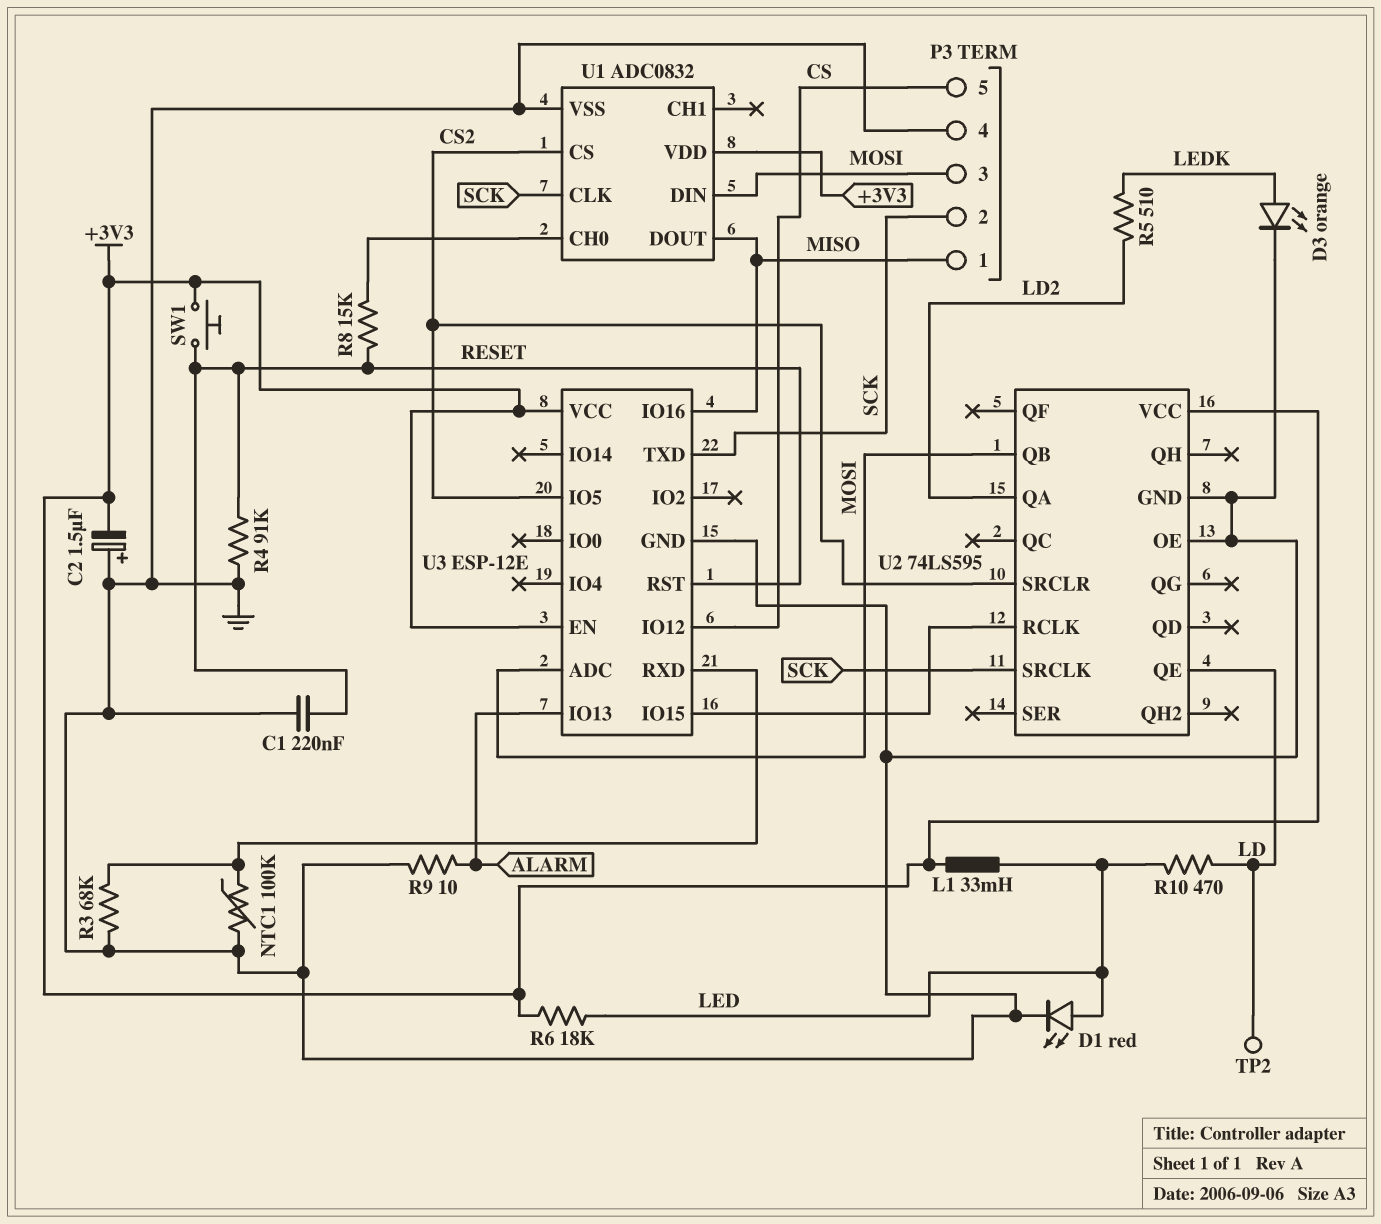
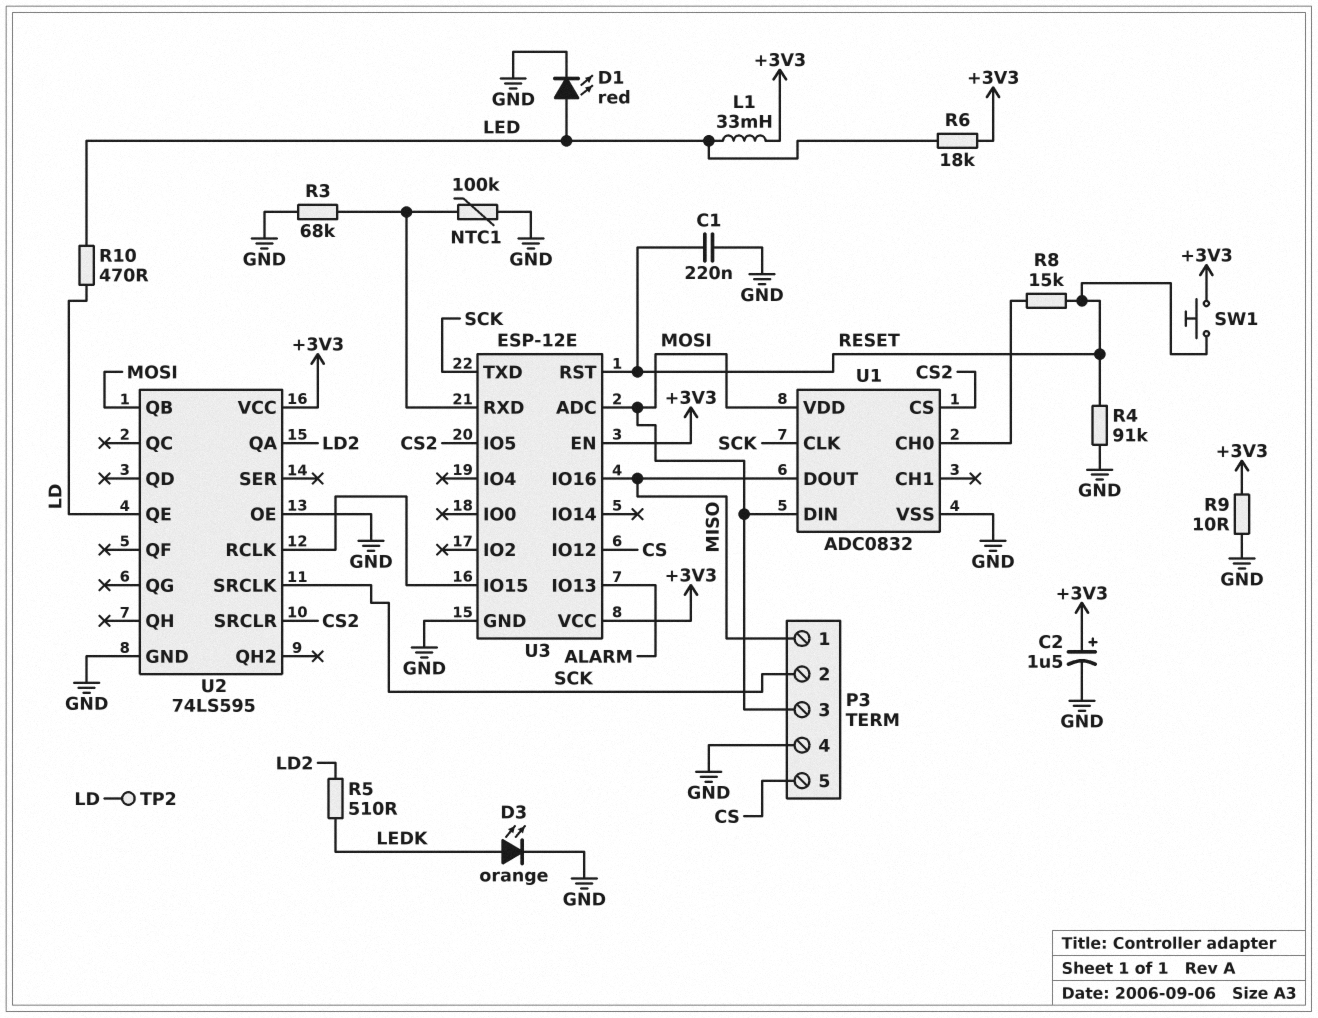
C2: 1.5uF (plus GND, minus +3V3) -> 1.5uF (plus +3V3, minus GND)
R9: 10 (ALARM, GND) -> 10 (+3V3, GND)
U1 pin VDD: +3V3 -> MOSI

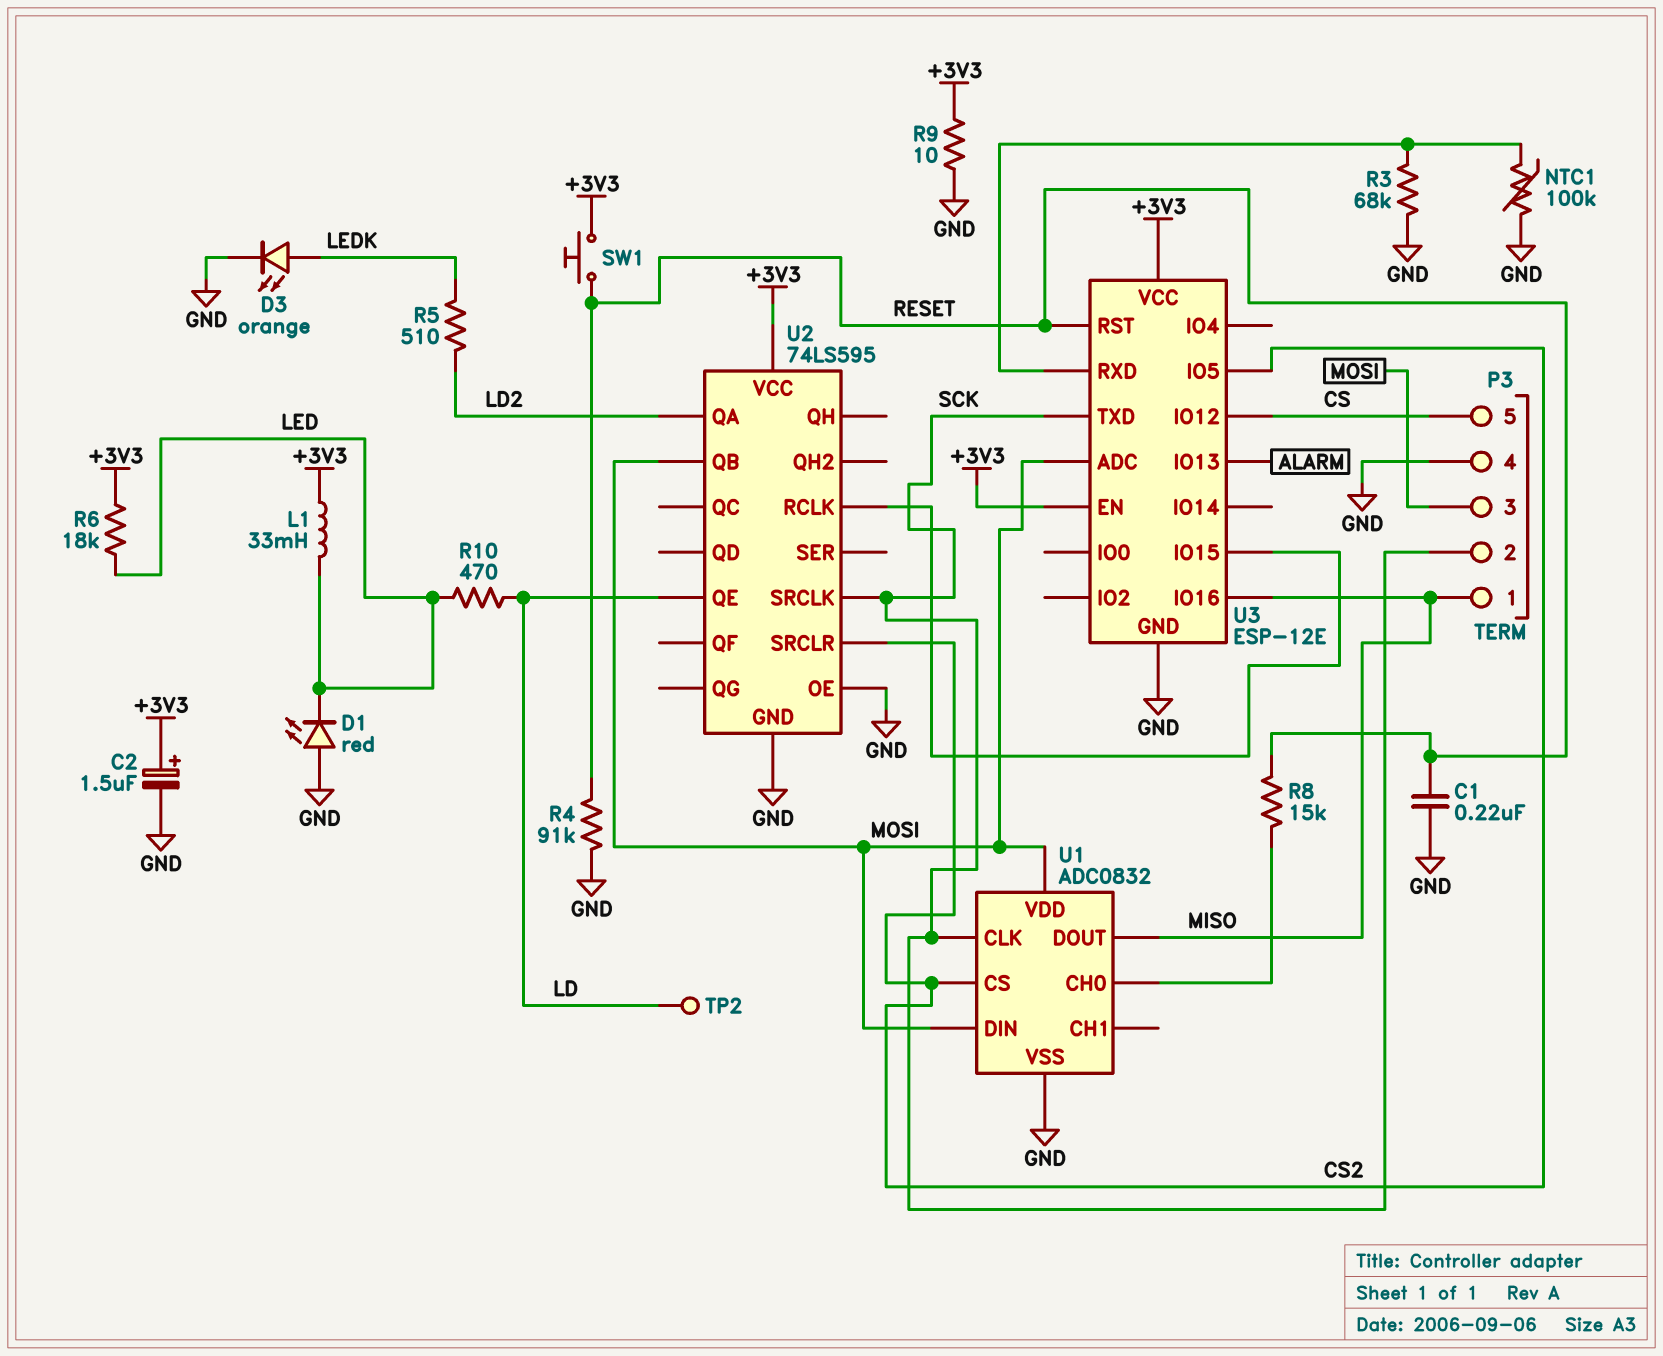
D1: LED red (A LED, K GND) -> LED red (A GND, K LED)

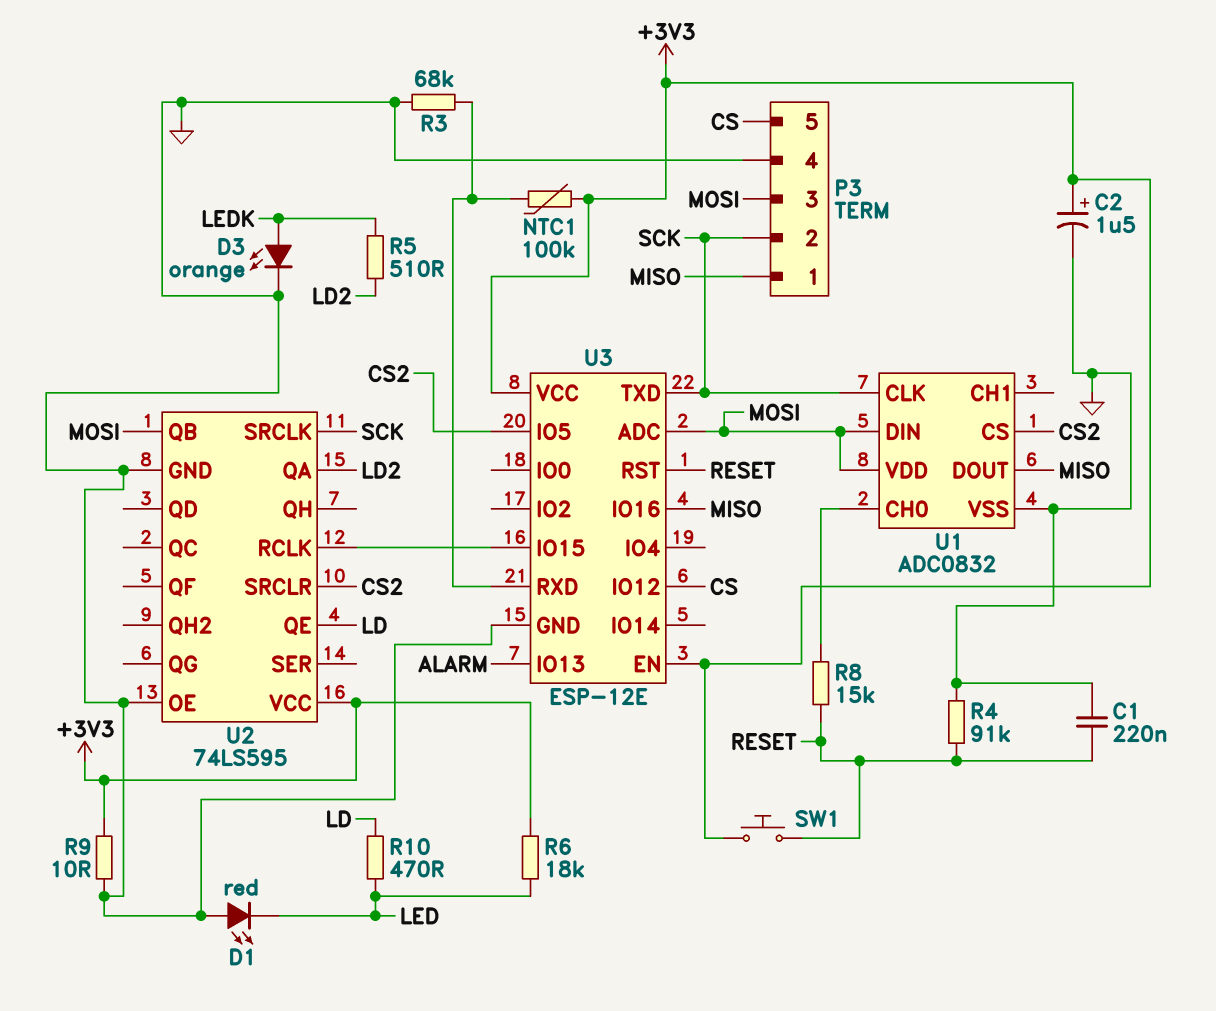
L1: 33mH (+3V3, LED) -> none
NTC1: 100k (GND, U3/RXD) -> 100k (+3V3, U3/RXD)
TP2: test point (LD) -> none

